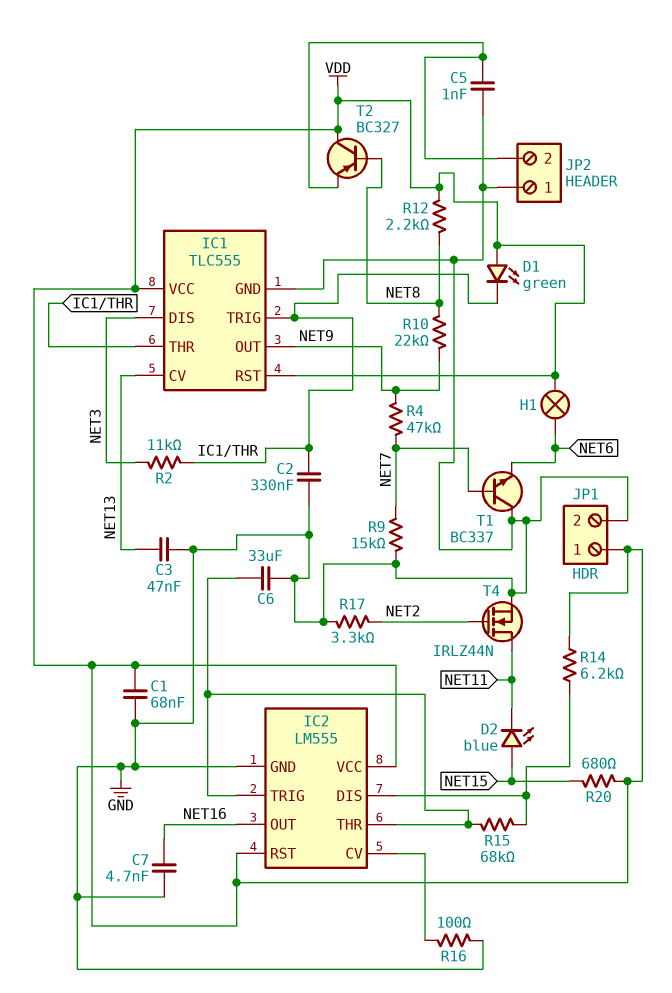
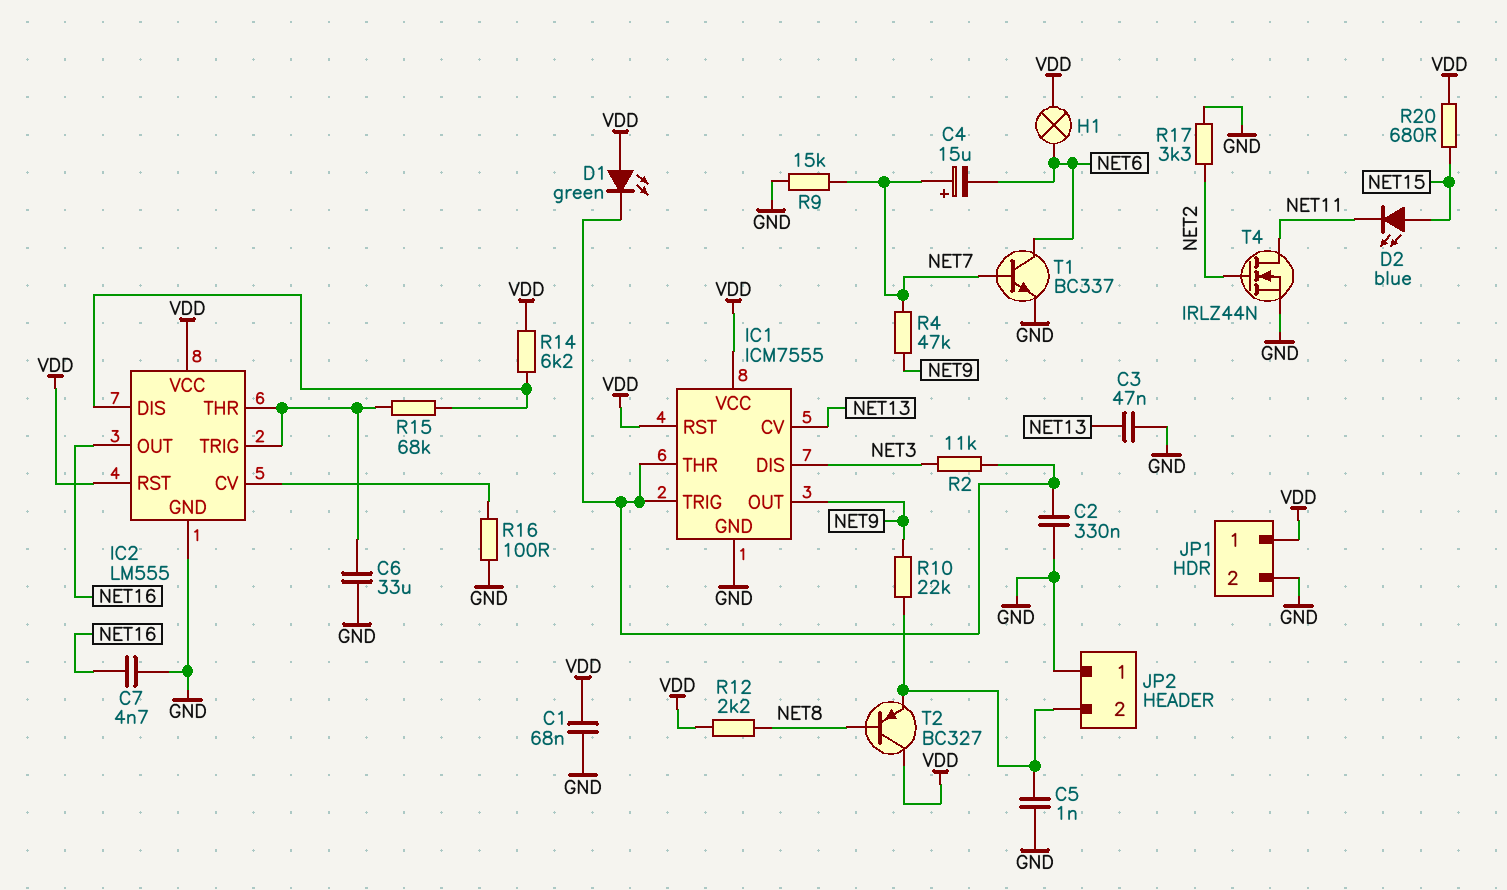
C4: none -> 15uF (plus NET7, minus NET6)
IC1: TLC555 -> ICM7555
R10: 22k (NET8, NET9) -> 22k (JP2/2, NET9)
T1: NPN BC337 (B NET7, C GND, E NET6) -> NPN BC337 (B NET7, C NET6, E GND)

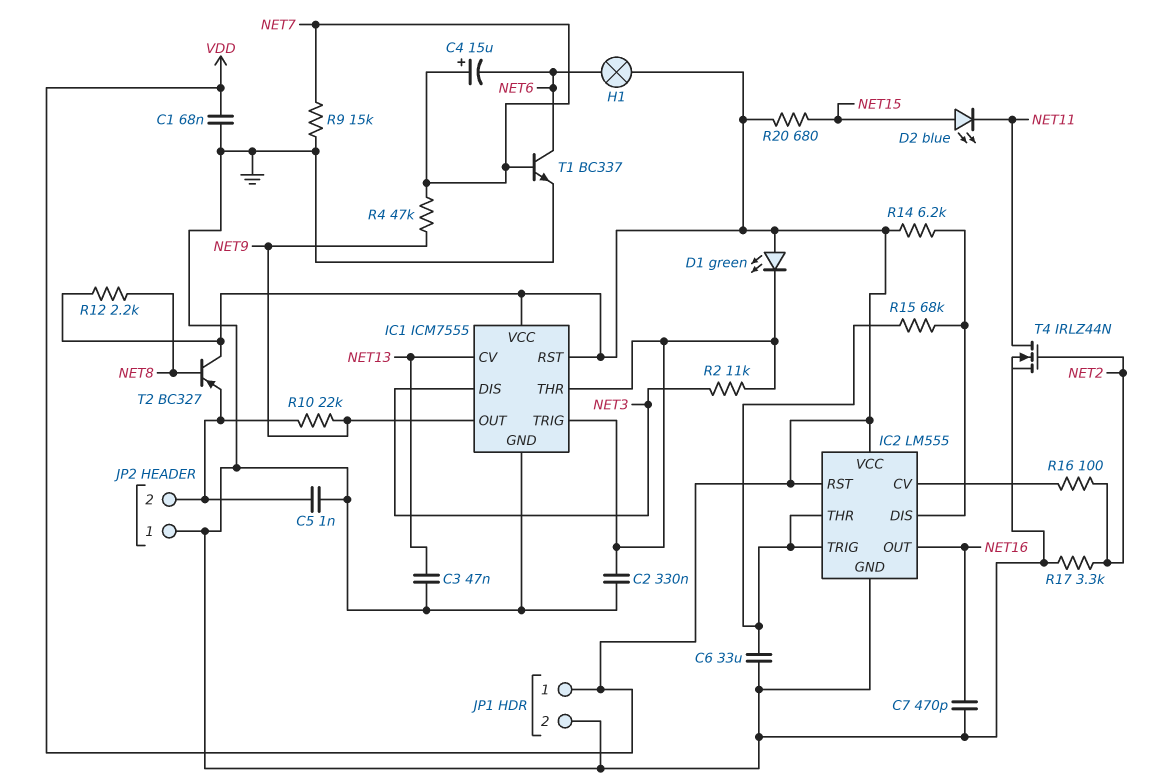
C7: 4.7nF (GND, NET16) -> 470pF (GND, NET16)
R16: 100 (GND, IC2/CV) -> 100 (IC2/CV, NET2)

